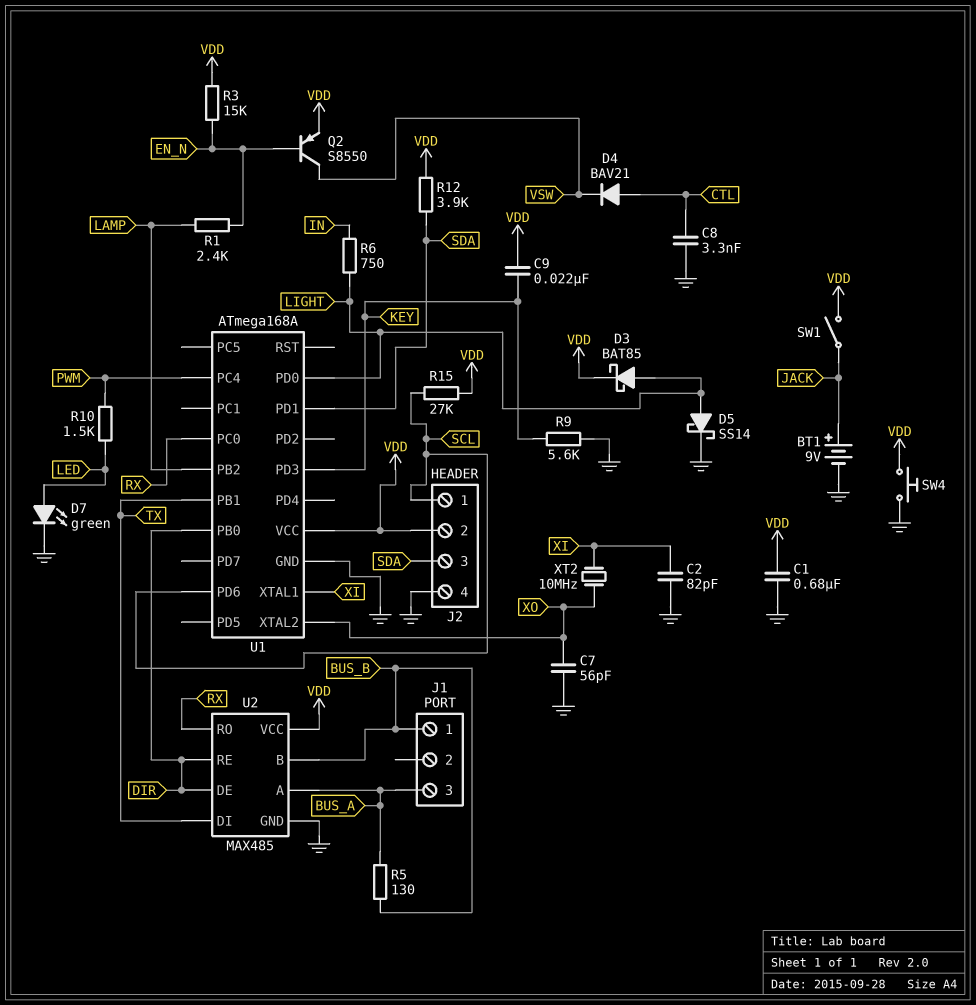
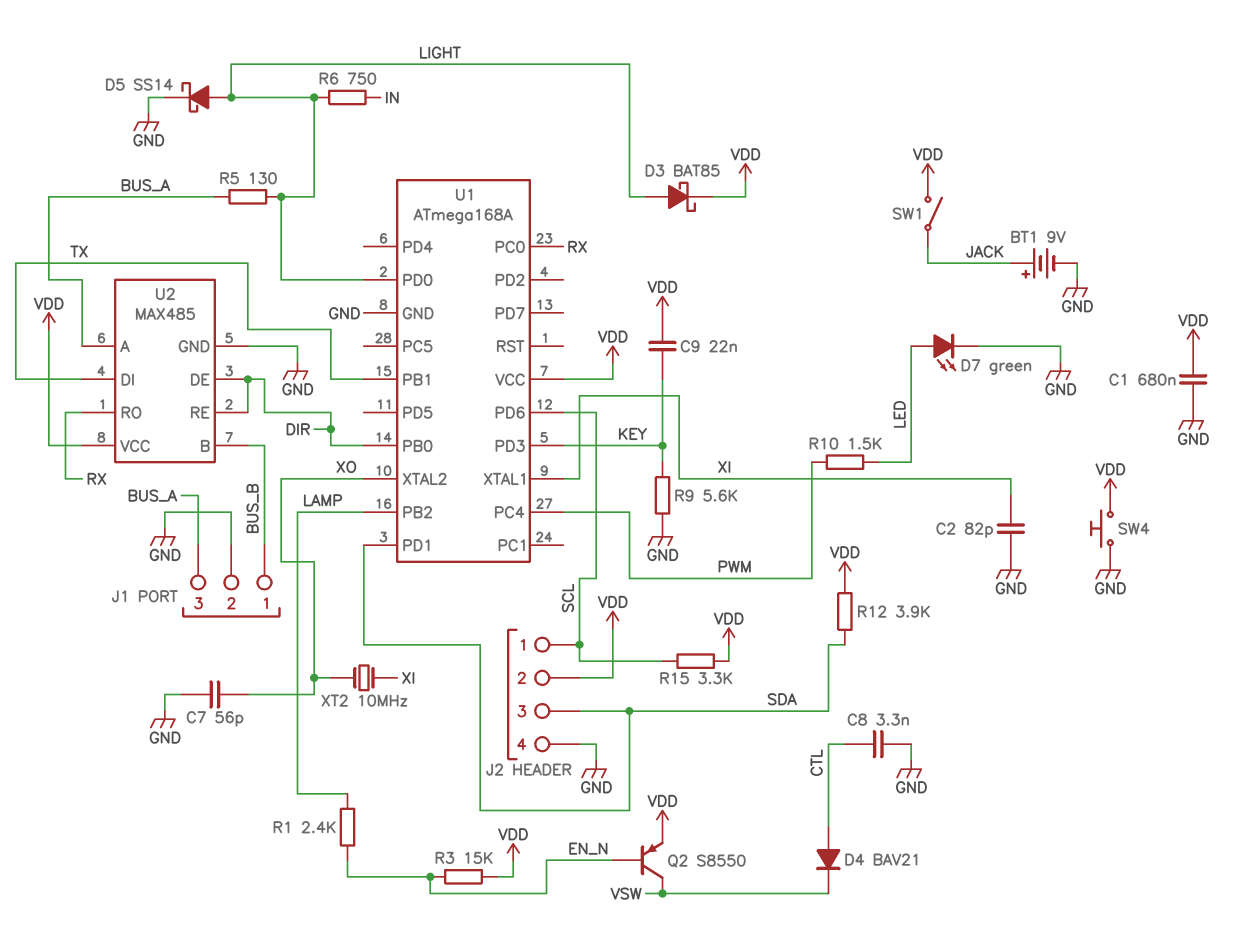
J1 pin 2: none -> GND
R5: 130 (BUS_A, BUS_B) -> 130 (BUS_A, LIGHT)
R15: 27k (SCL, VDD) -> 3.3k (SCL, VDD)

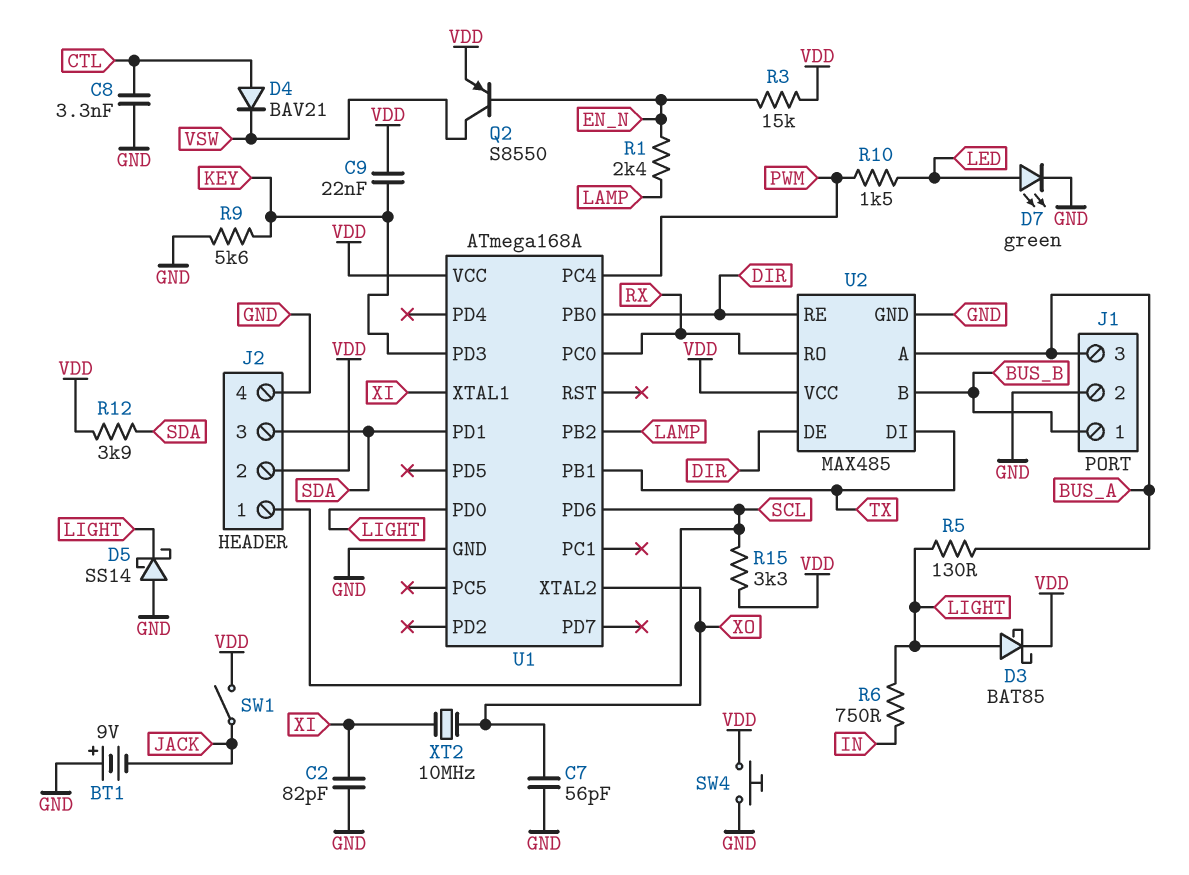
BT1: 9V (plus JACK, minus GND) -> 9V (plus GND, minus JACK)
C1: 680nF (GND, VDD) -> none
D5: schottky SS14 (A LIGHT, K GND) -> schottky SS14 (A GND, K LIGHT)

